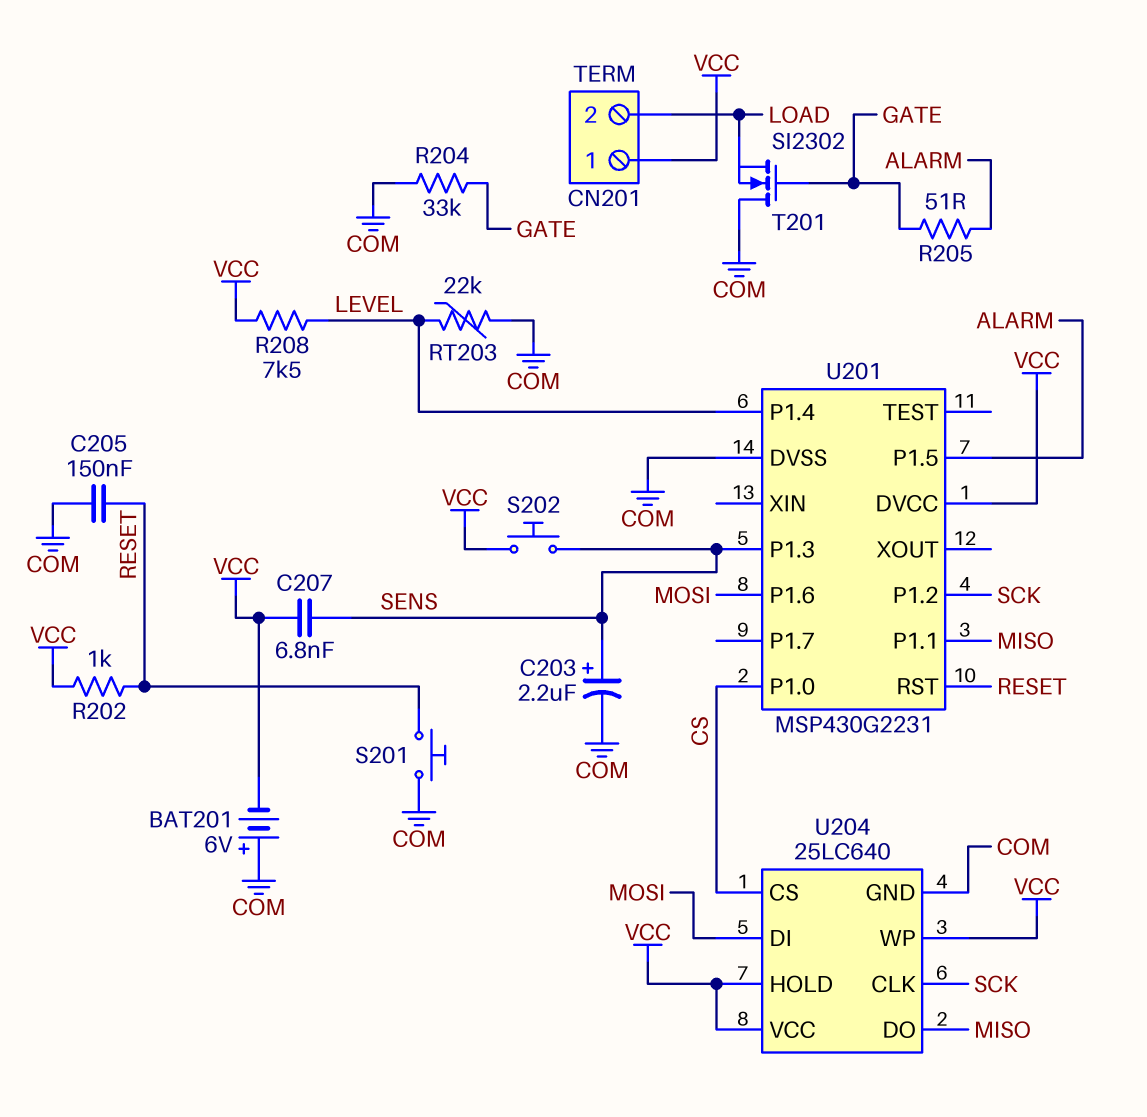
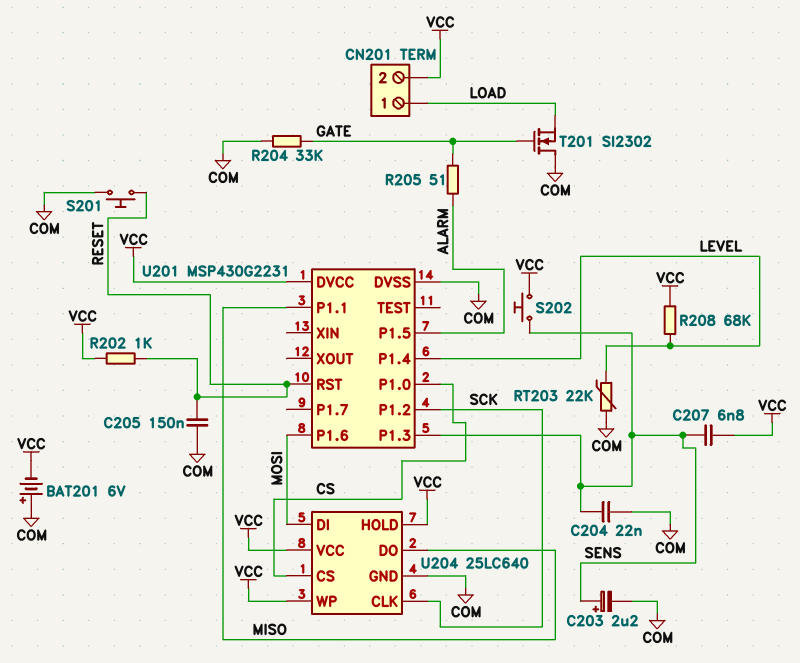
C204: none -> 22nF (COM, SENS)
CN201 pin 1: VCC -> LOAD
CN201 pin 2: LOAD -> VCC
R208: 7.5k (LEVEL, VCC) -> 68k (LEVEL, VCC)

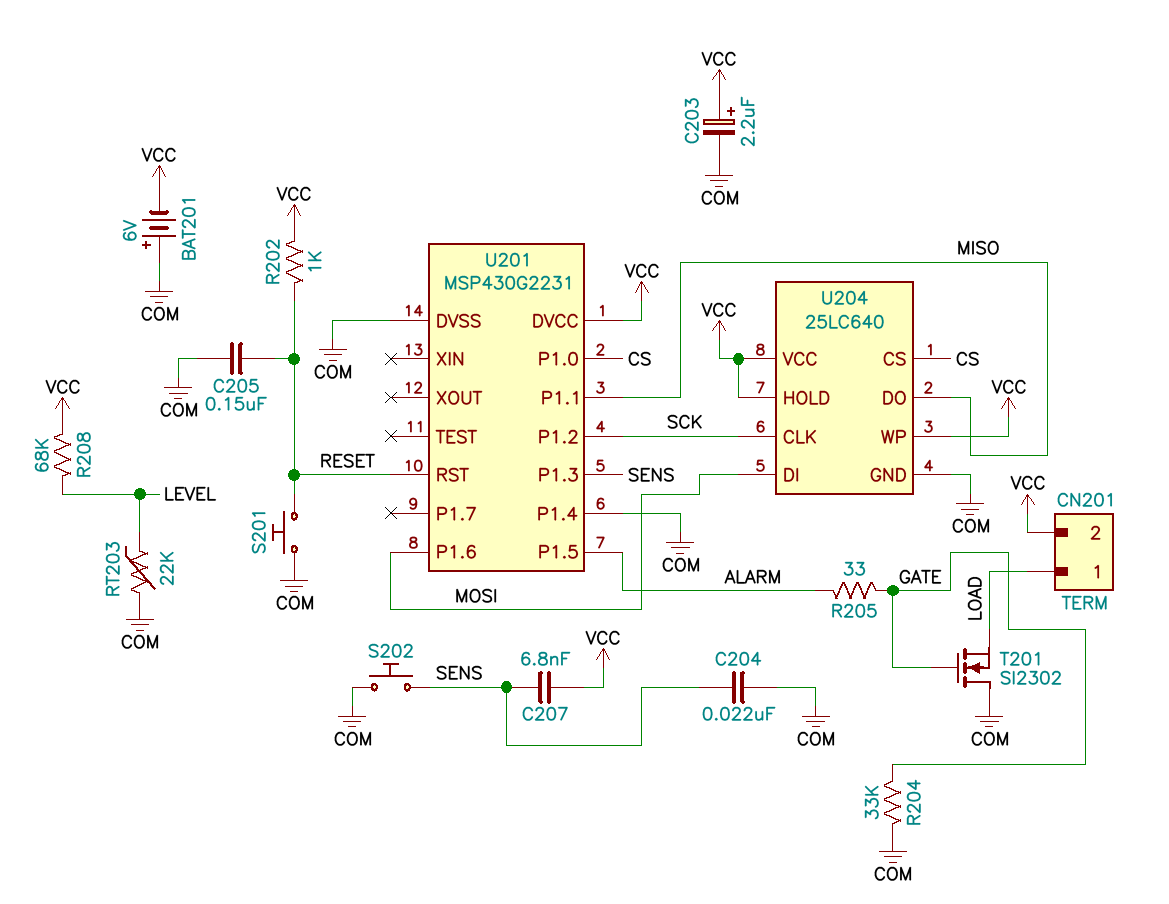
C203: 2.2uF (plus SENS, minus COM) -> 2.2uF (plus VCC, minus COM)
R205: 51 (ALARM, GATE) -> 33 (ALARM, GATE)
S202: button (SENS, VCC) -> button (COM, SENS)
U201 pin P1.4: LEVEL -> COM

